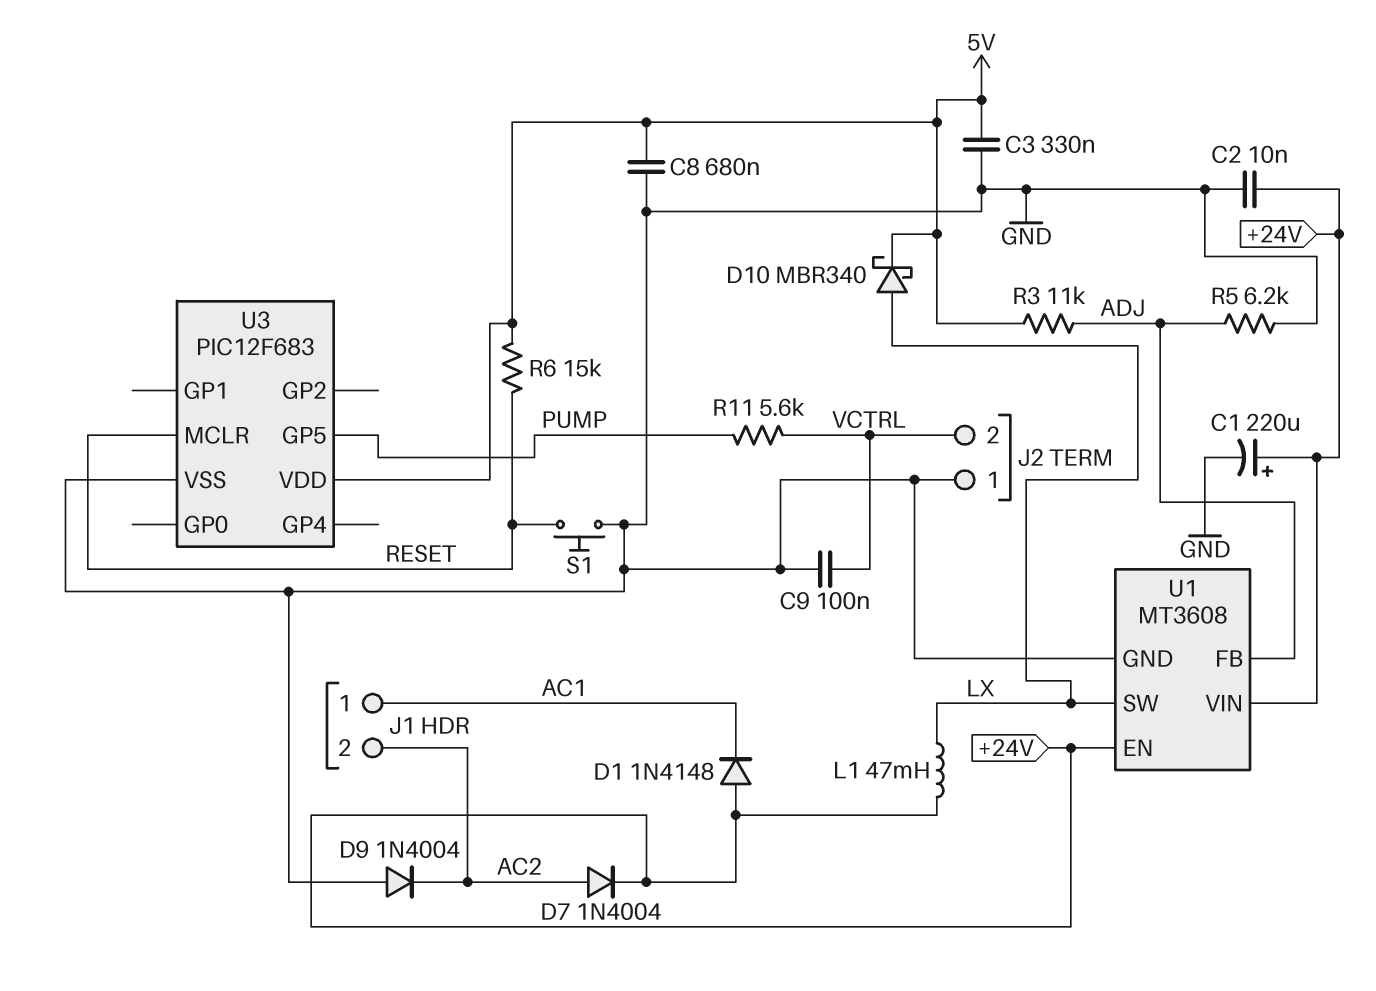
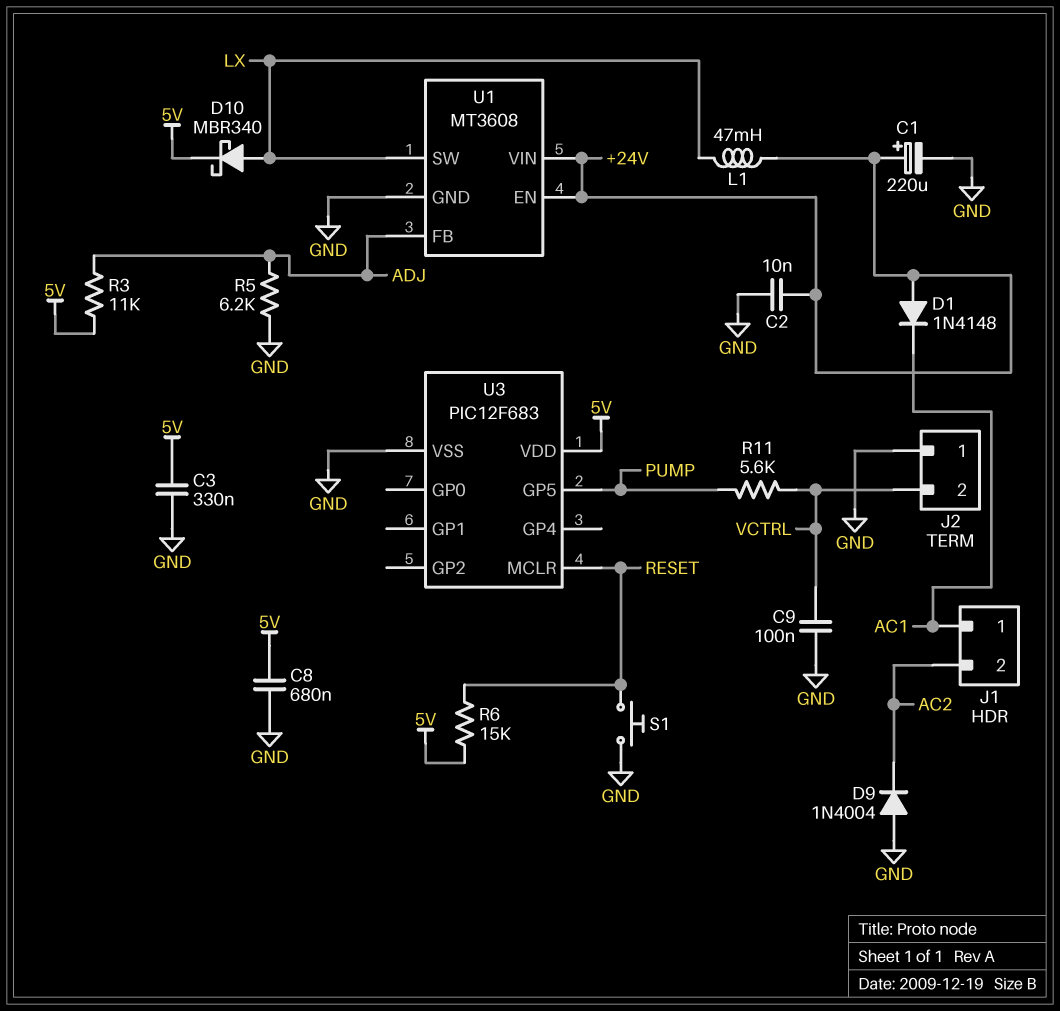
D7: diode 1N4004 (A AC2, K +24V) -> none

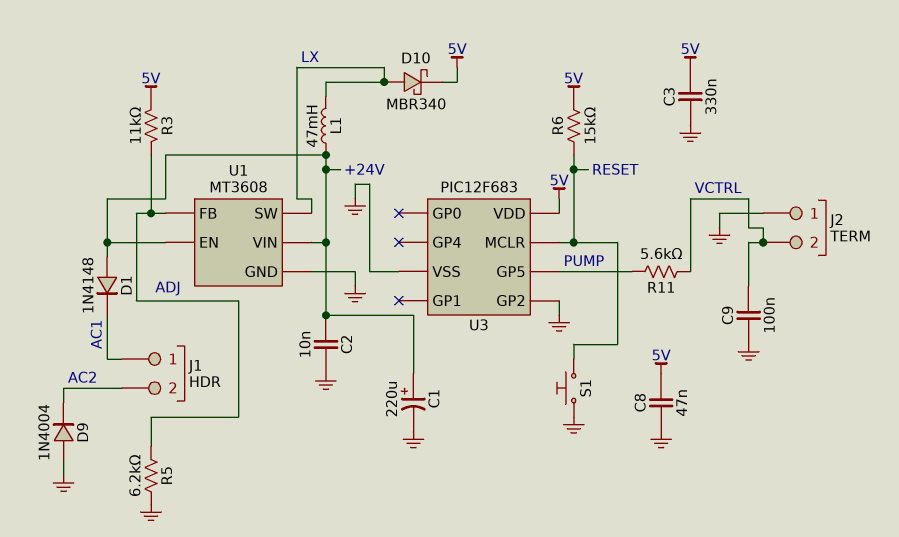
C8: 680nF (5V, GND) -> 47nF (5V, GND)
U3 pin GP2: none -> GND

